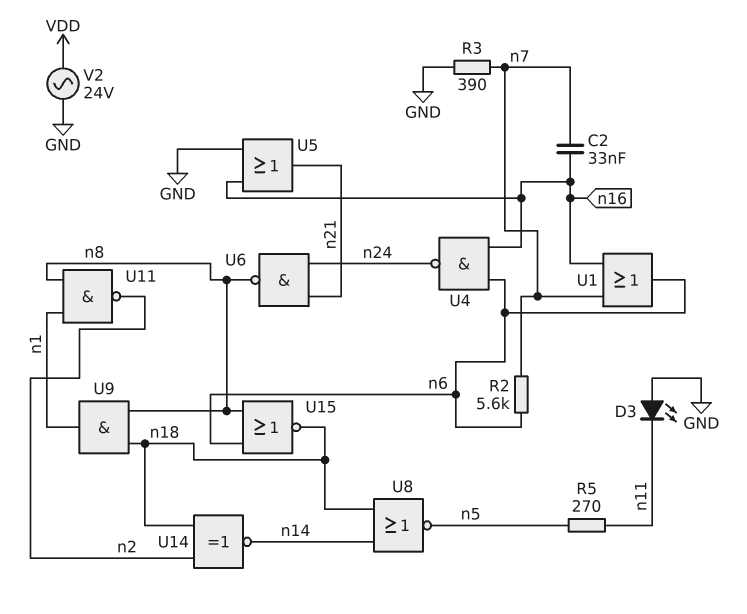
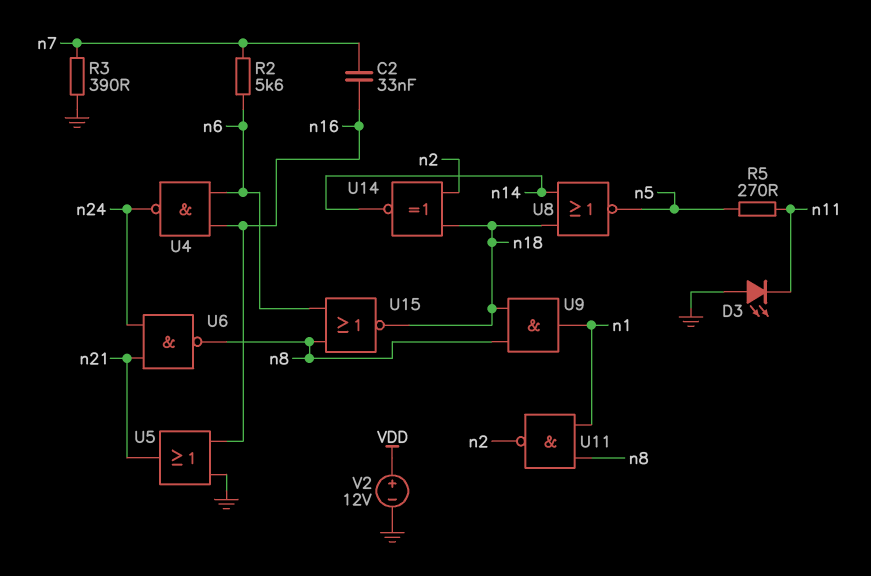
U1: OR (in n7, in n16, out n6) -> none
V2: AC 24V (GND, VDD) -> 12V (plus VDD, minus GND)

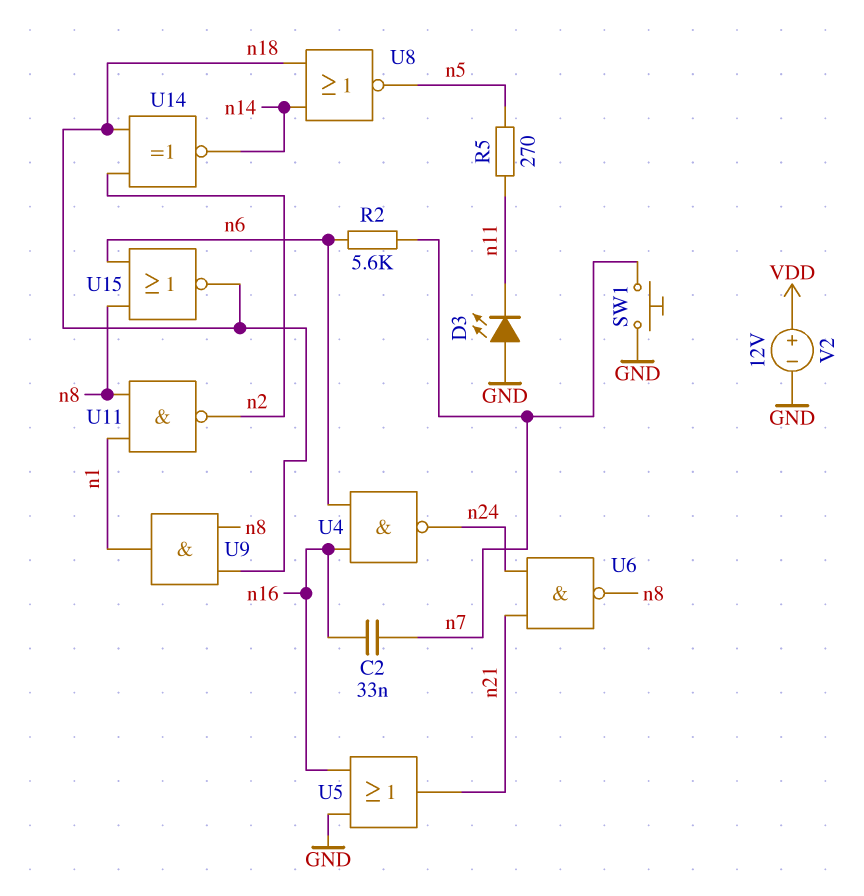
R3: 390 (GND, n7) -> none
SW1: none -> button (GND, n7)

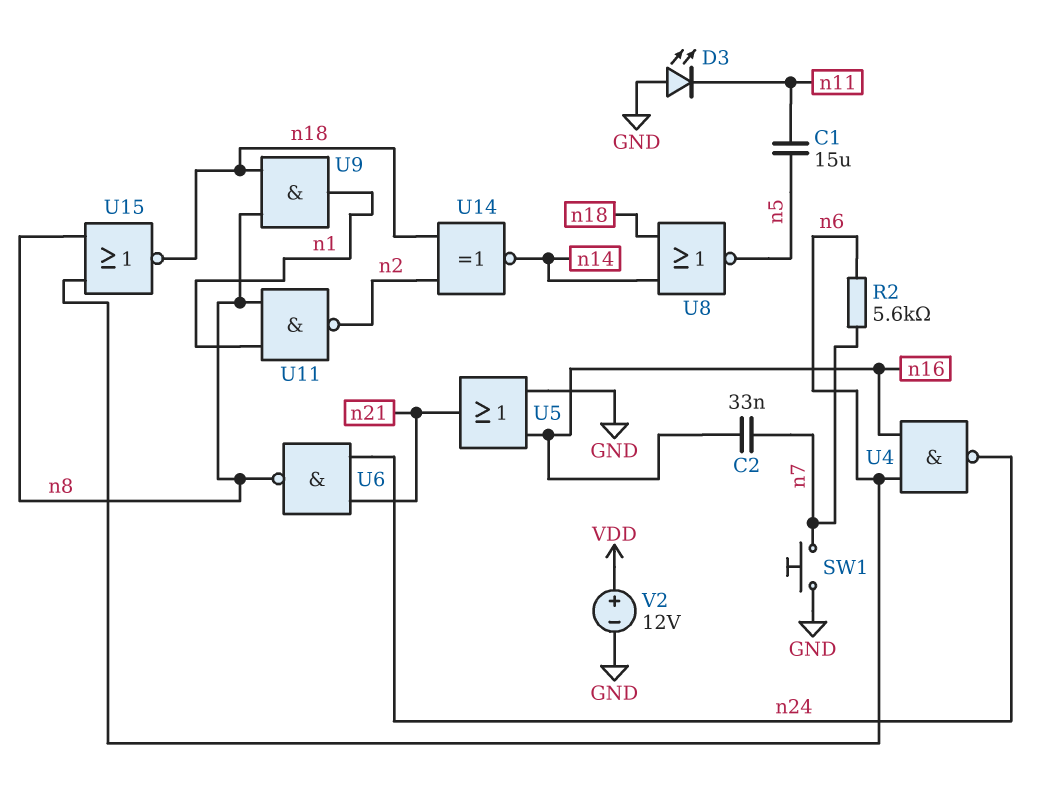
C1: none -> 15uF (n5, n11)
R5: 270 (n5, n11) -> none

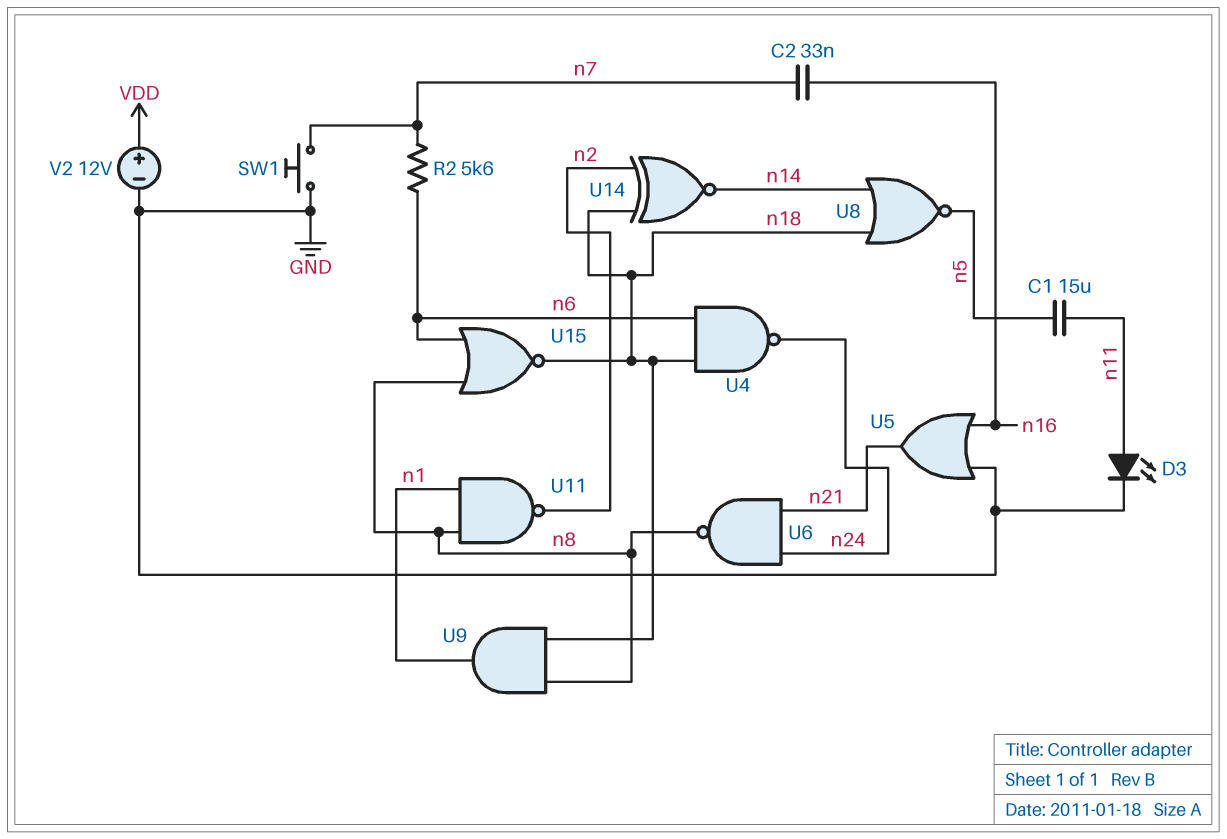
D3: LED (A GND, K n11) -> LED (A n11, K GND)
U4: NAND (in n6, in n16, out n24) -> NAND (in n6, in n18, out n24)

